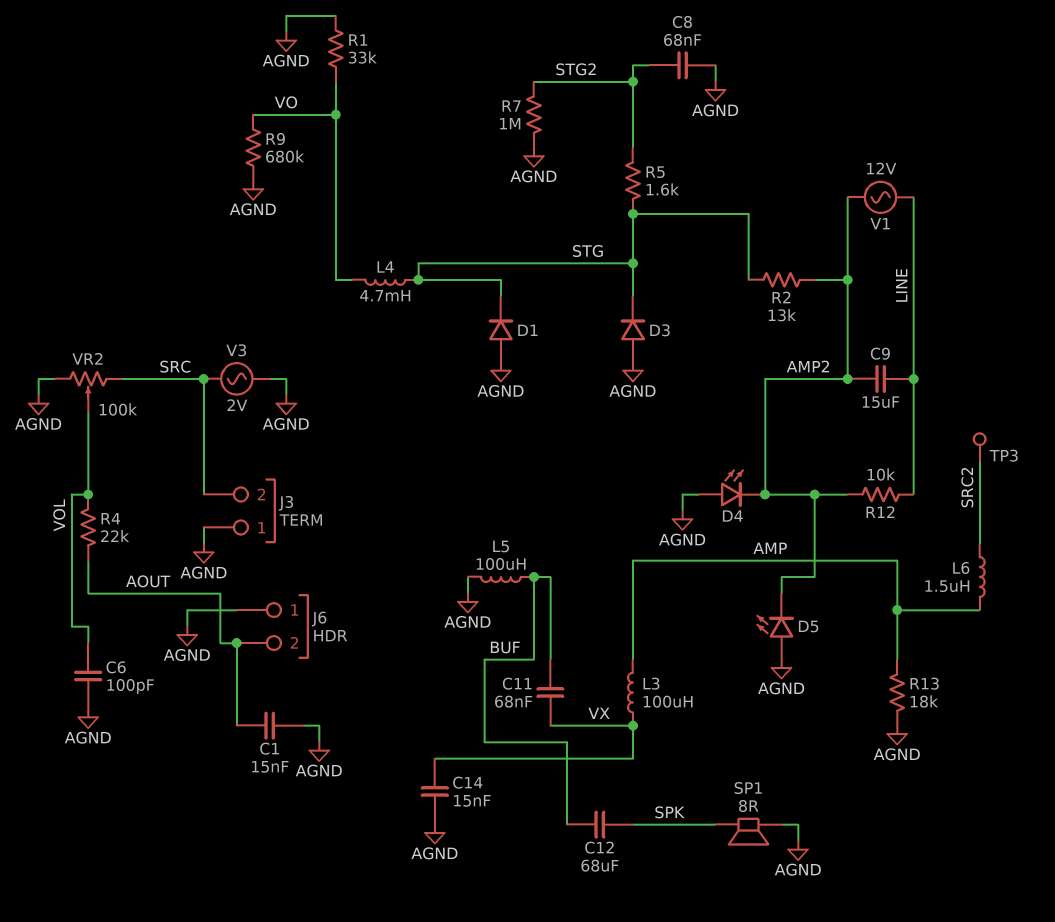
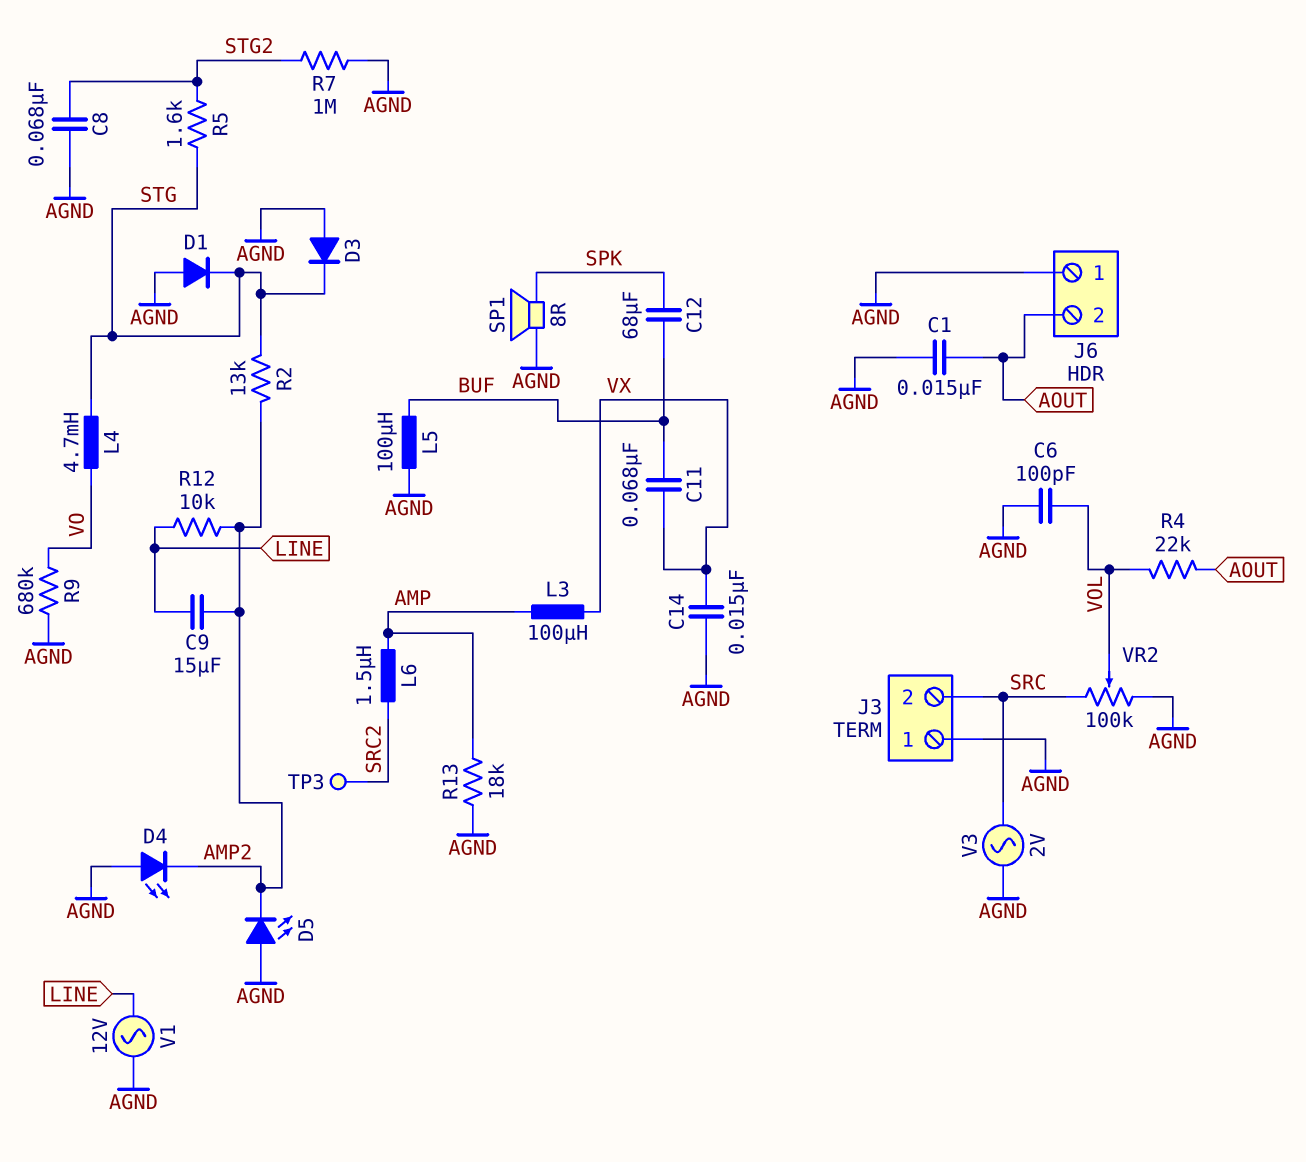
R1: 33k (AGND, VO) -> none
V1: AC 12V (AMP2, LINE) -> AC 12V (AGND, LINE)

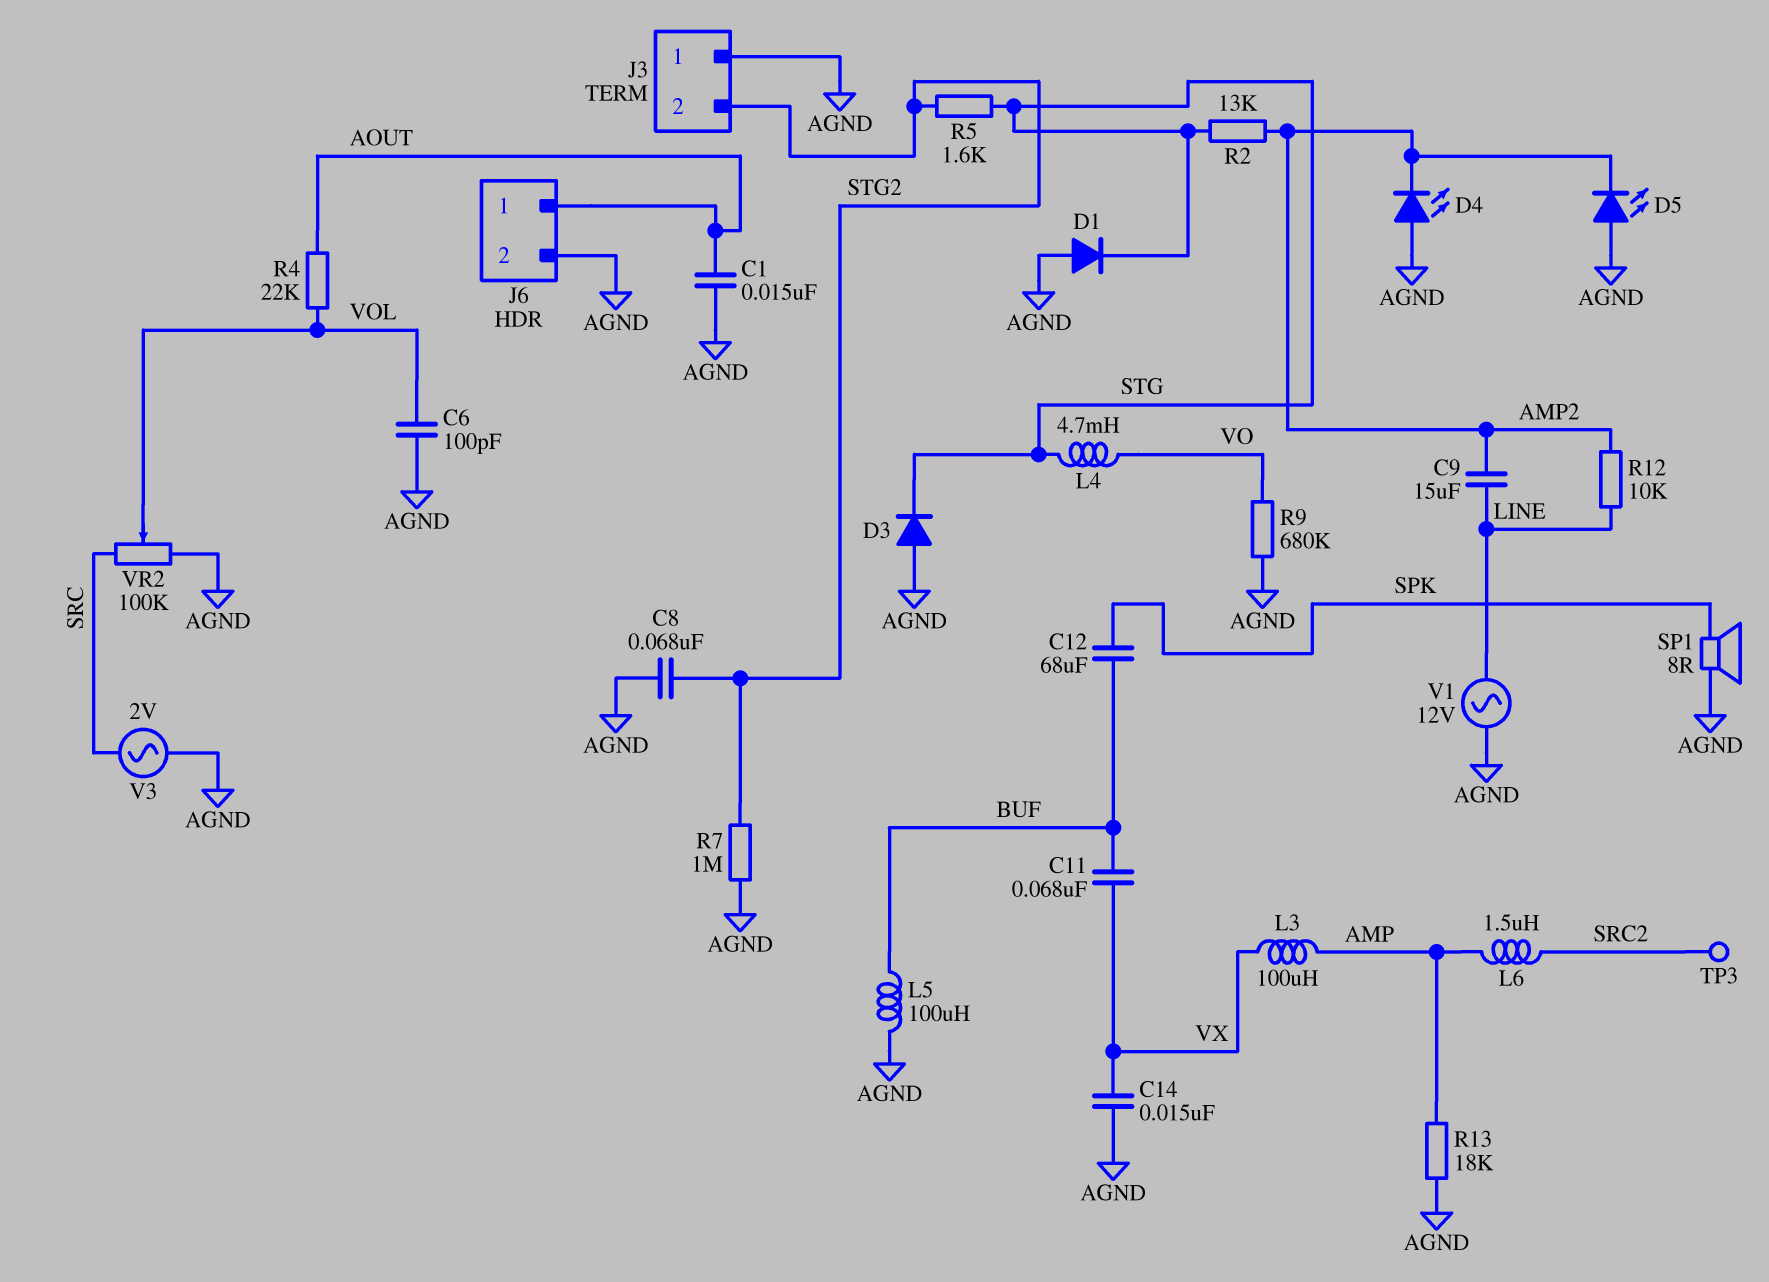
J3 pin 2: SRC -> STG2
J6 pin 1: AGND -> AOUT
J6 pin 2: AOUT -> AGND

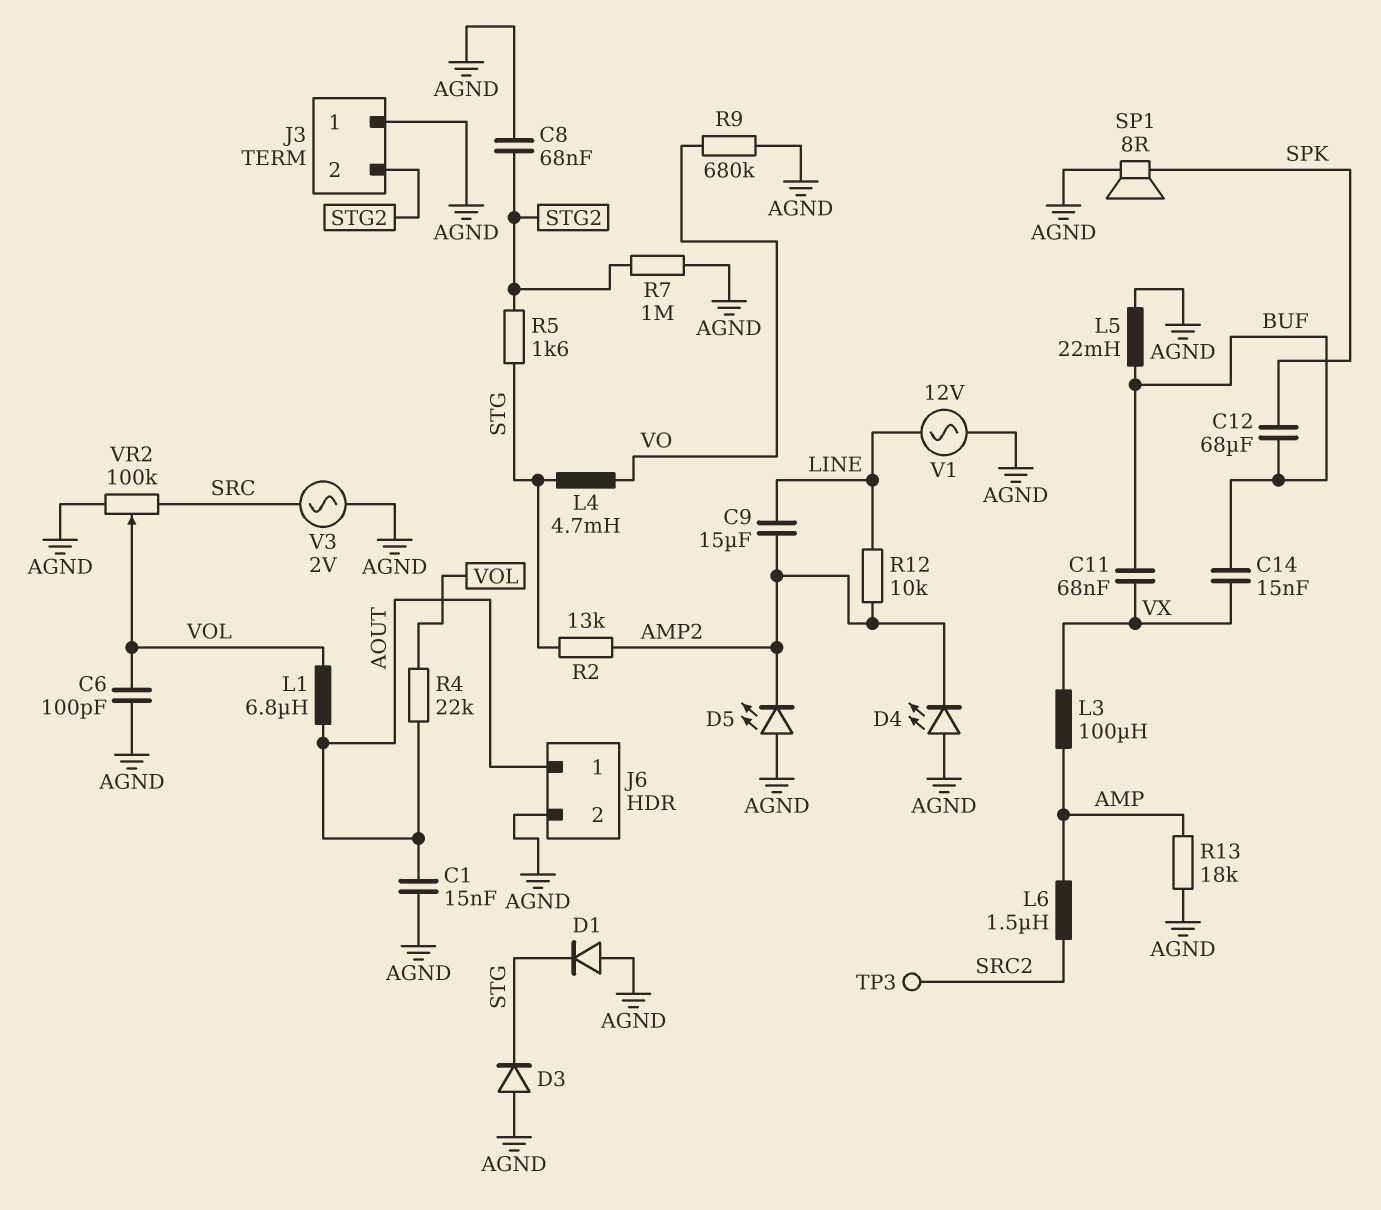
C14: 15nF (AGND, VX) -> 15nF (BUF, VX)
L1: none -> 6.8uH (AOUT, VOL)
L5: 100uH (AGND, BUF) -> 22mH (AGND, BUF)

